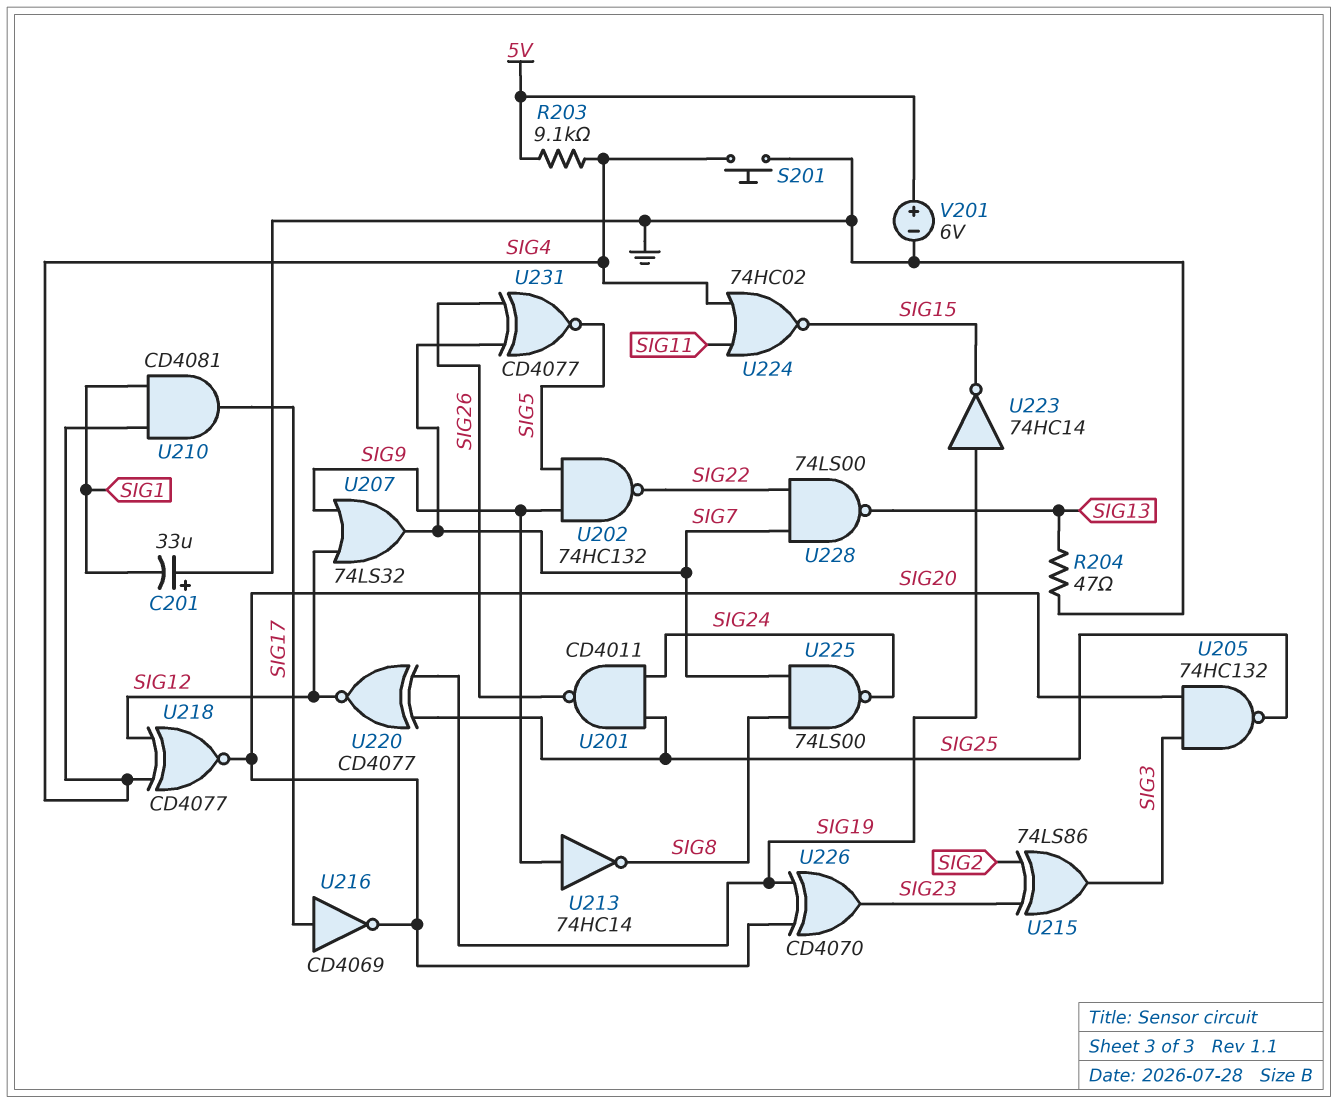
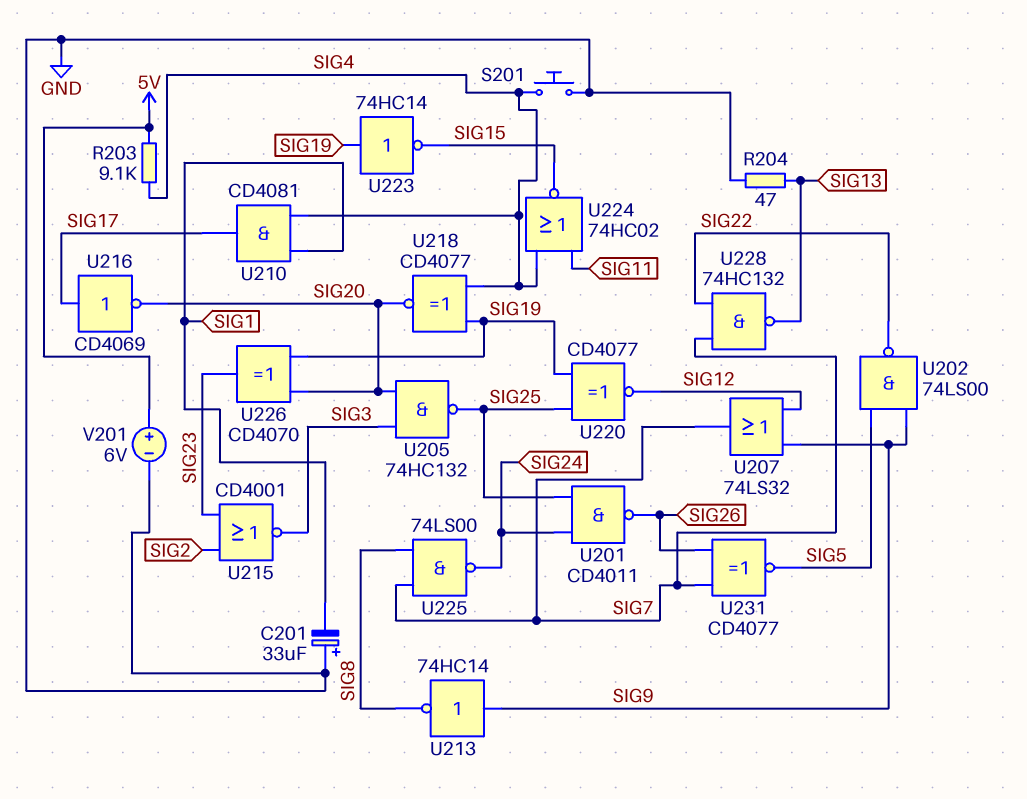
U202: NAND 74HC132 (in SIG5, in SIG9, out SIG22) -> NAND 74LS00 (in SIG5, in SIG9, out SIG22)
U215: XOR 74LS86 (in SIG2, in SIG23, out SIG3) -> NOR CD4001 (in SIG2, in SIG23, out SIG3)
U218: XNOR CD4077 (in SIG4, in SIG12, out SIG20) -> XNOR CD4077 (in SIG4, in SIG19, out SIG20)
U228: NAND 74LS00 (in SIG7, in SIG22, out SIG13) -> NAND 74HC132 (in SIG7, in SIG22, out SIG13)

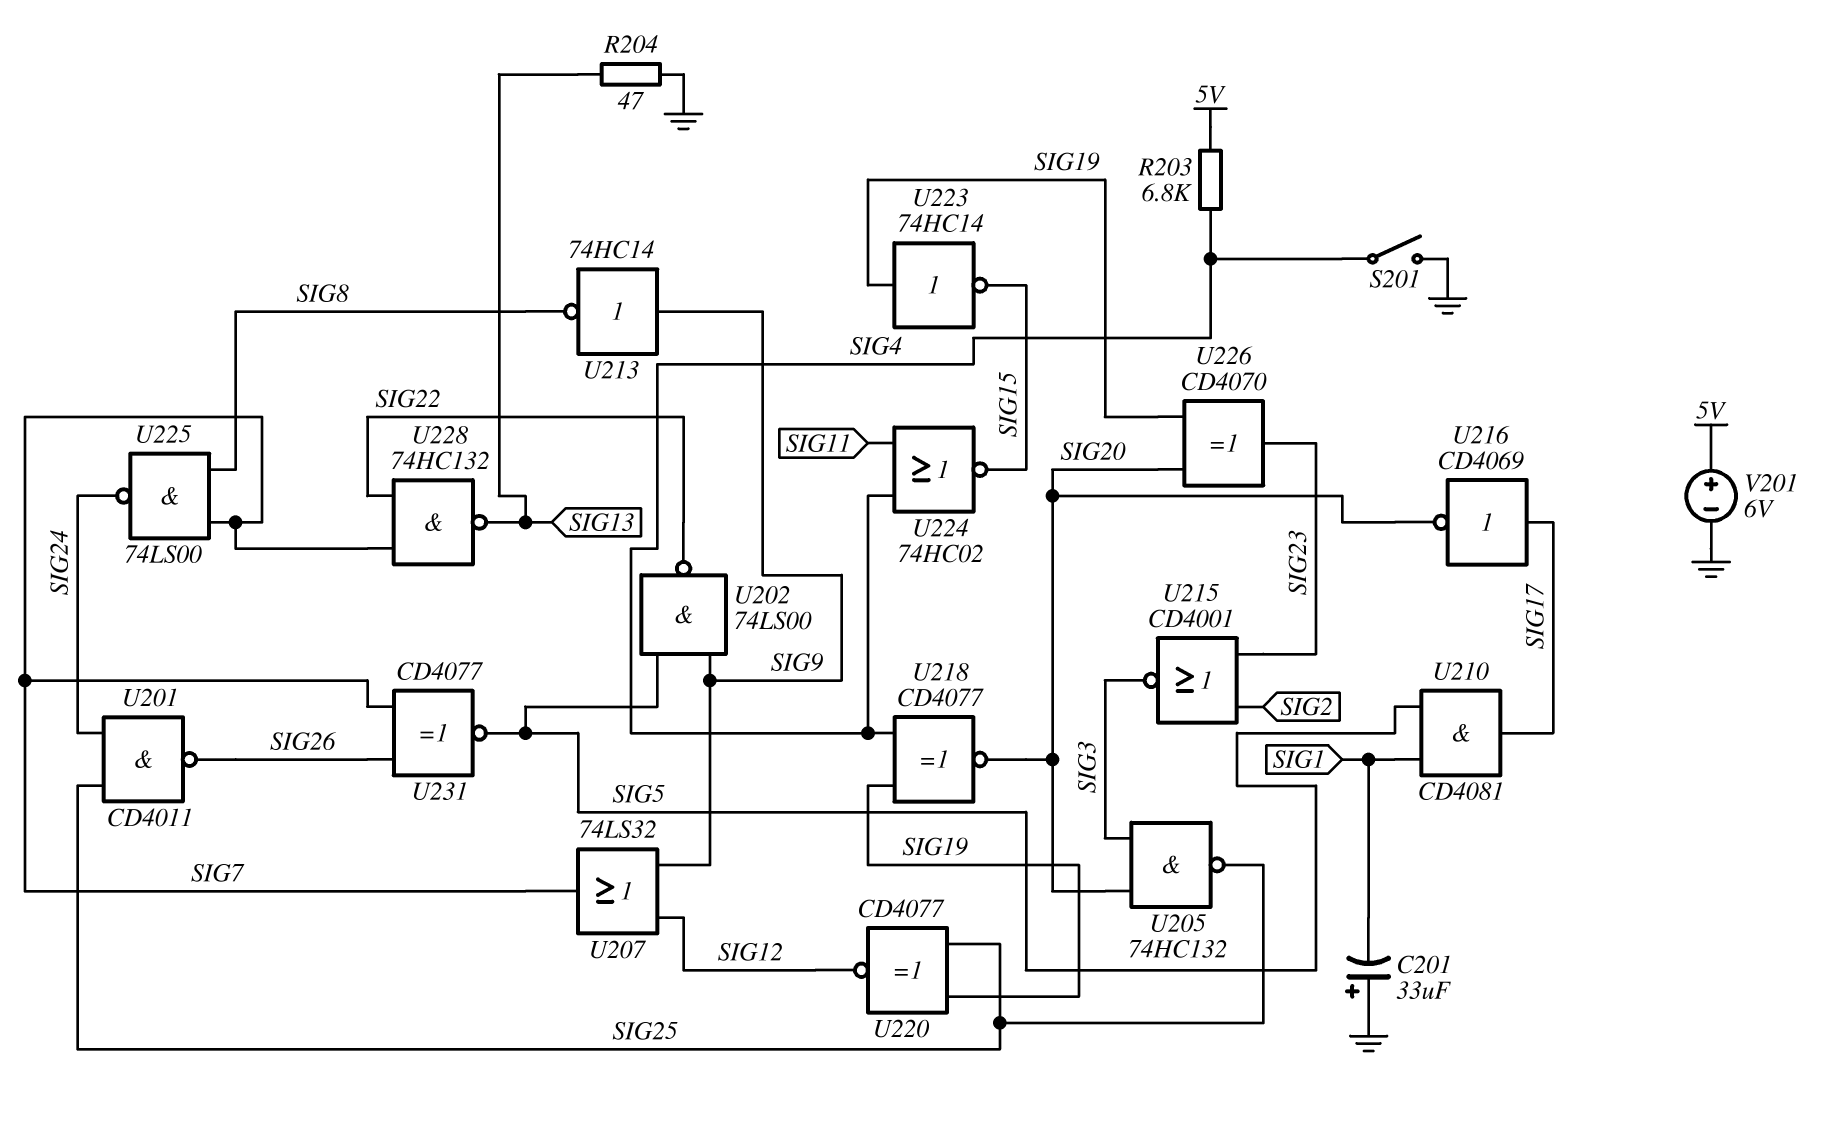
R203: 9.1k (5V, SIG4) -> 6.8k (5V, SIG4)
S201: button (GND, SIG4) -> switch (GND, SIG4)
U210: AND CD4081 (in SIG1, in SIG4, out SIG17) -> AND CD4081 (in SIG1, in SIG5, out SIG17)

